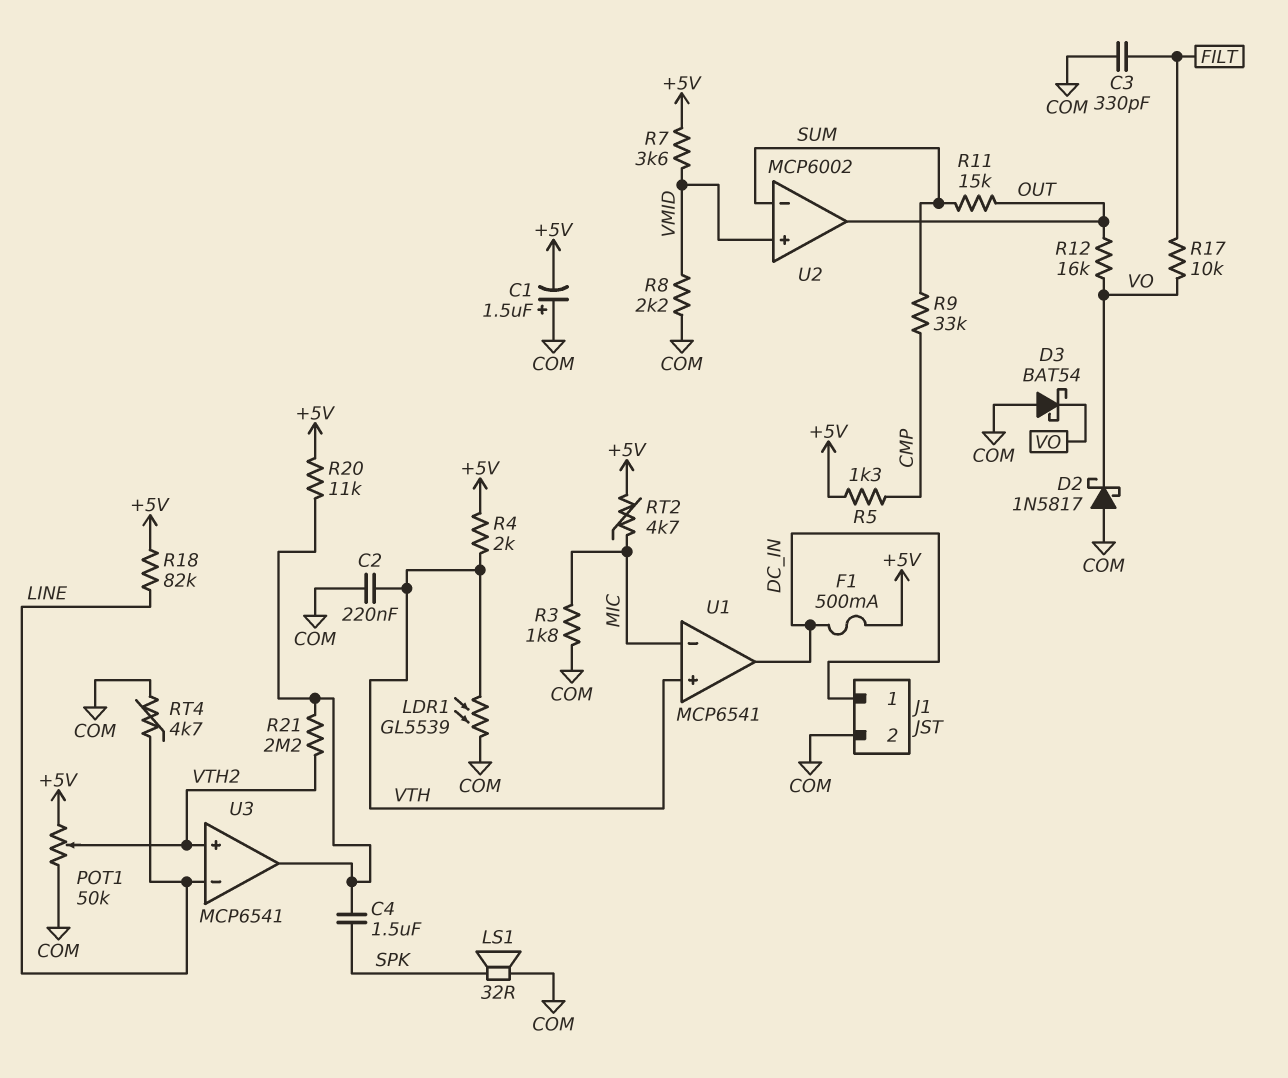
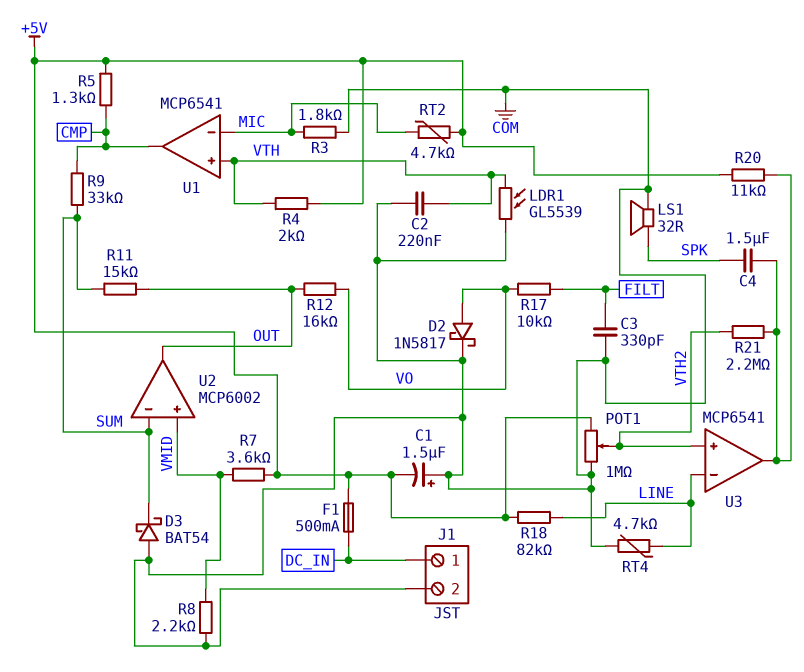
D2: schottky 1N5817 (A COM, K VO) -> schottky 1N5817 (A VO, K COM)
D3: schottky BAT54 (A COM, K VO) -> schottky BAT54 (A COM, K SUM)
POT1: 50k (+5V, COM, wiper VTH2) -> 1M (+5V, COM, wiper VTH2)
U1 pin out: DC_IN -> CMP

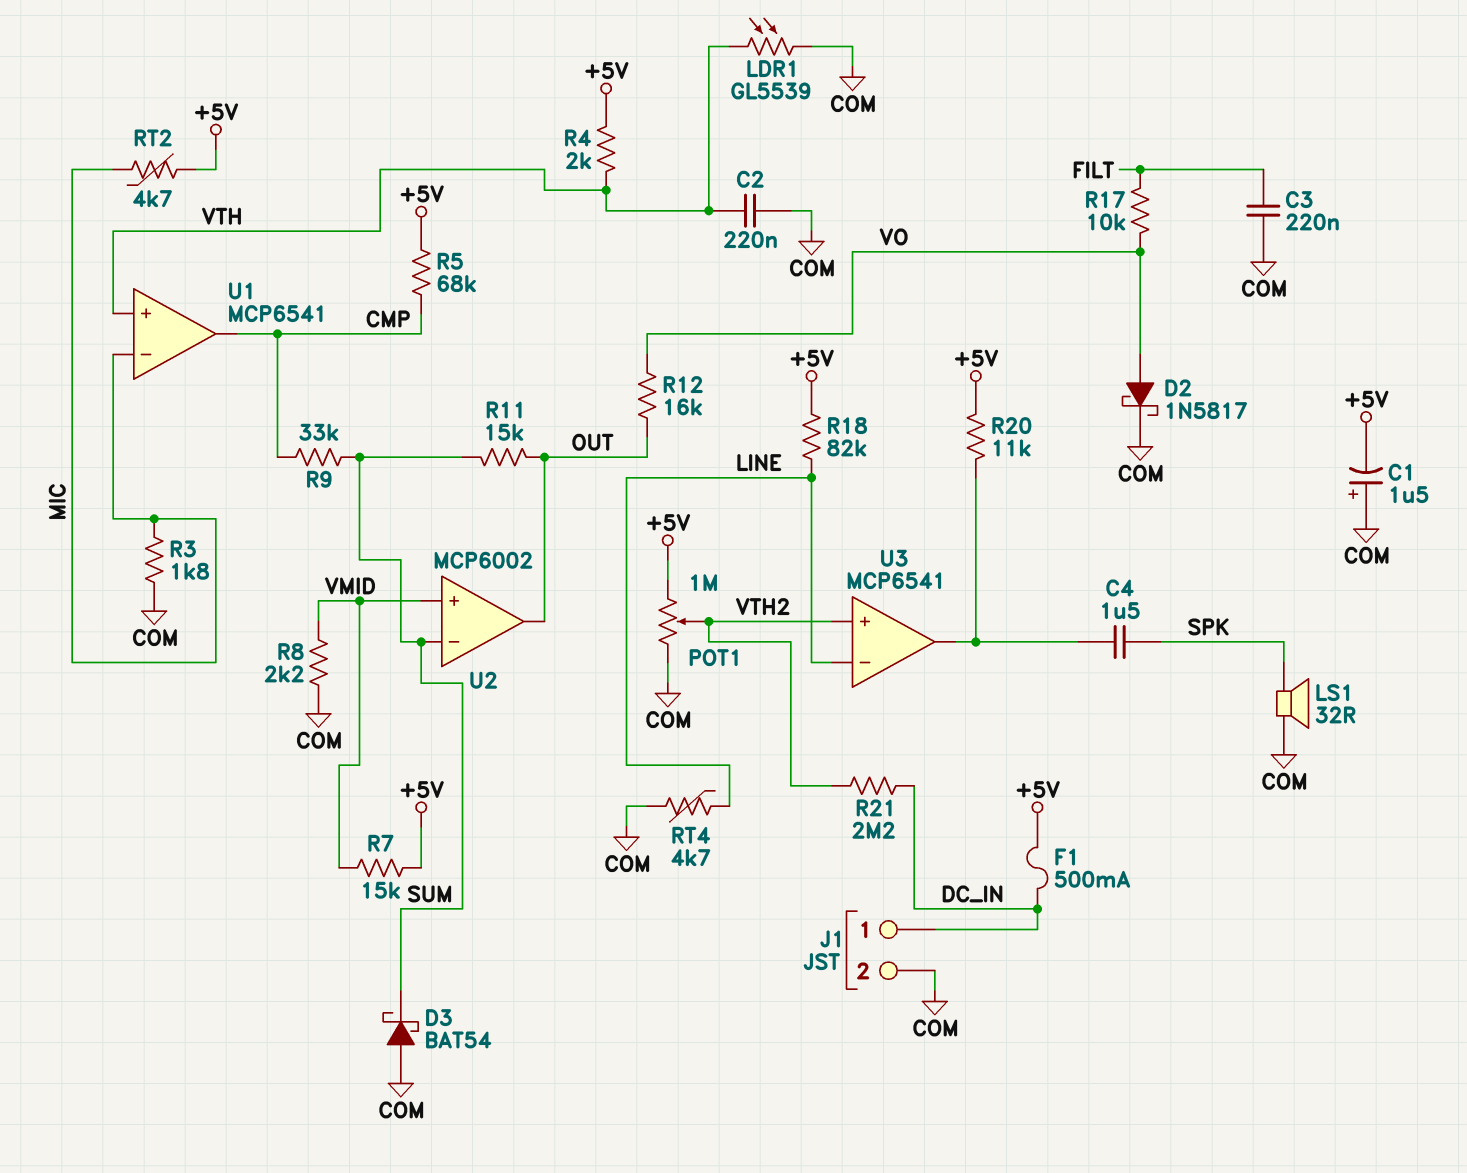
C3: 330pF (COM, FILT) -> 220nF (COM, FILT)
R5: 1.3k (+5V, CMP) -> 68k (+5V, CMP)
R7: 3.6k (+5V, VMID) -> 15k (+5V, VMID)
R21: 2.2M (U3/out, VTH2) -> 2.2M (DC_IN, VTH2)

